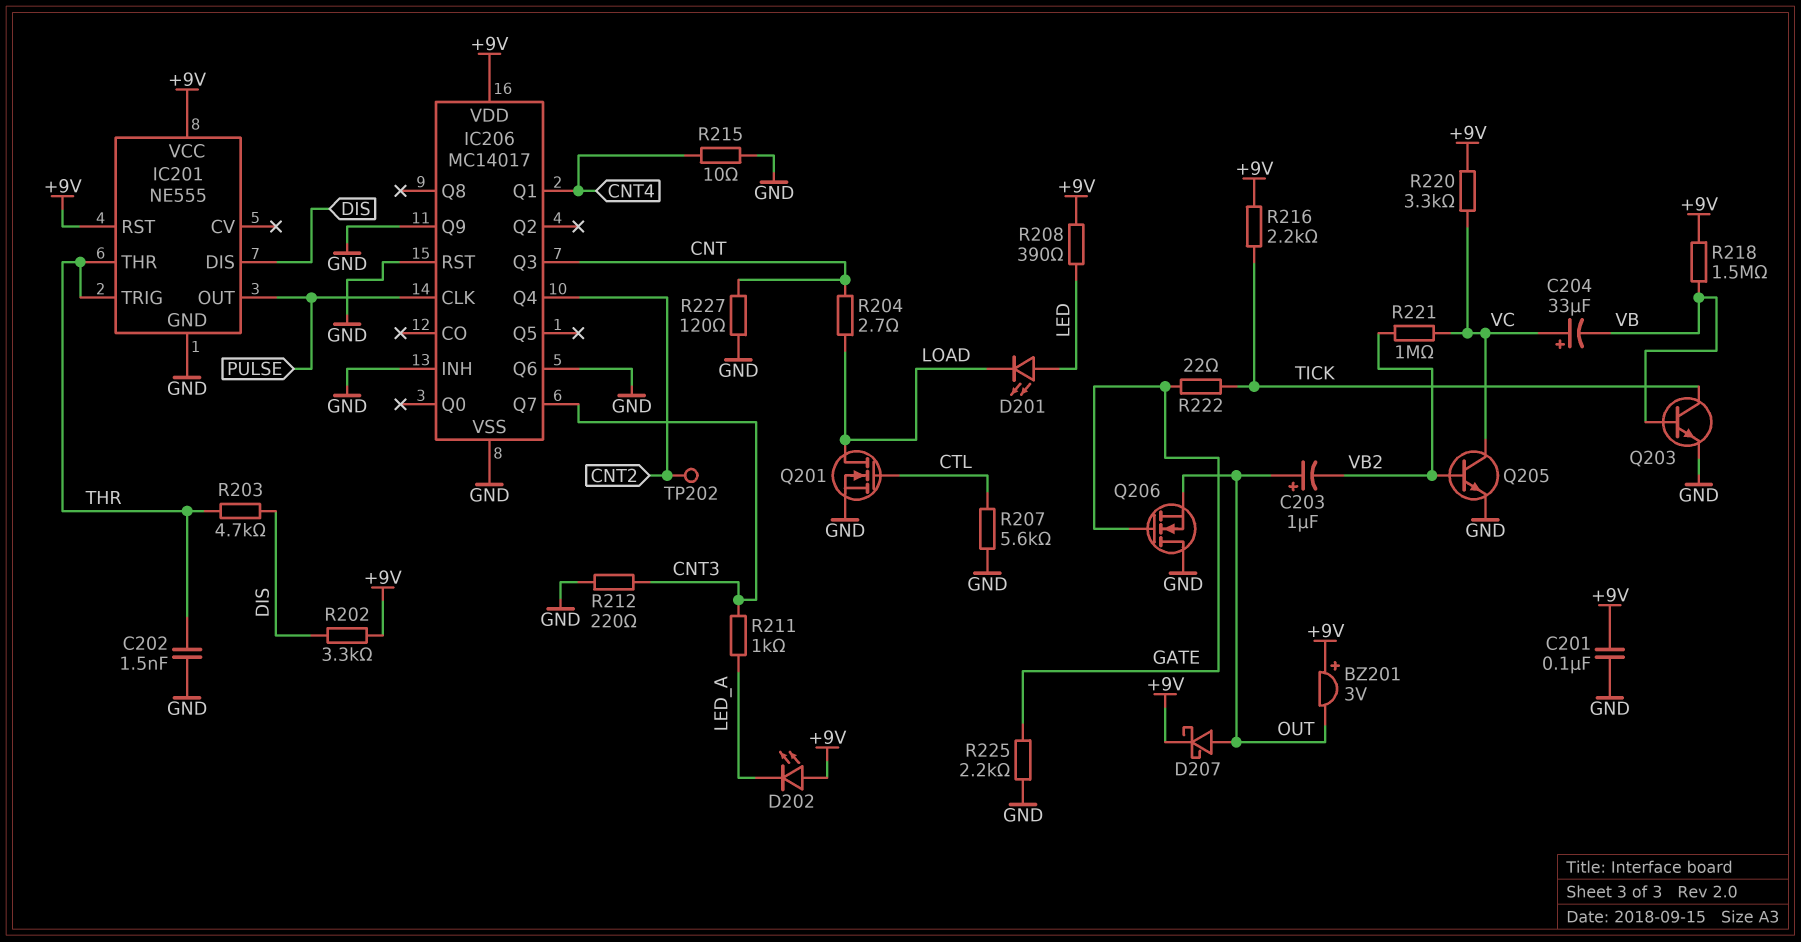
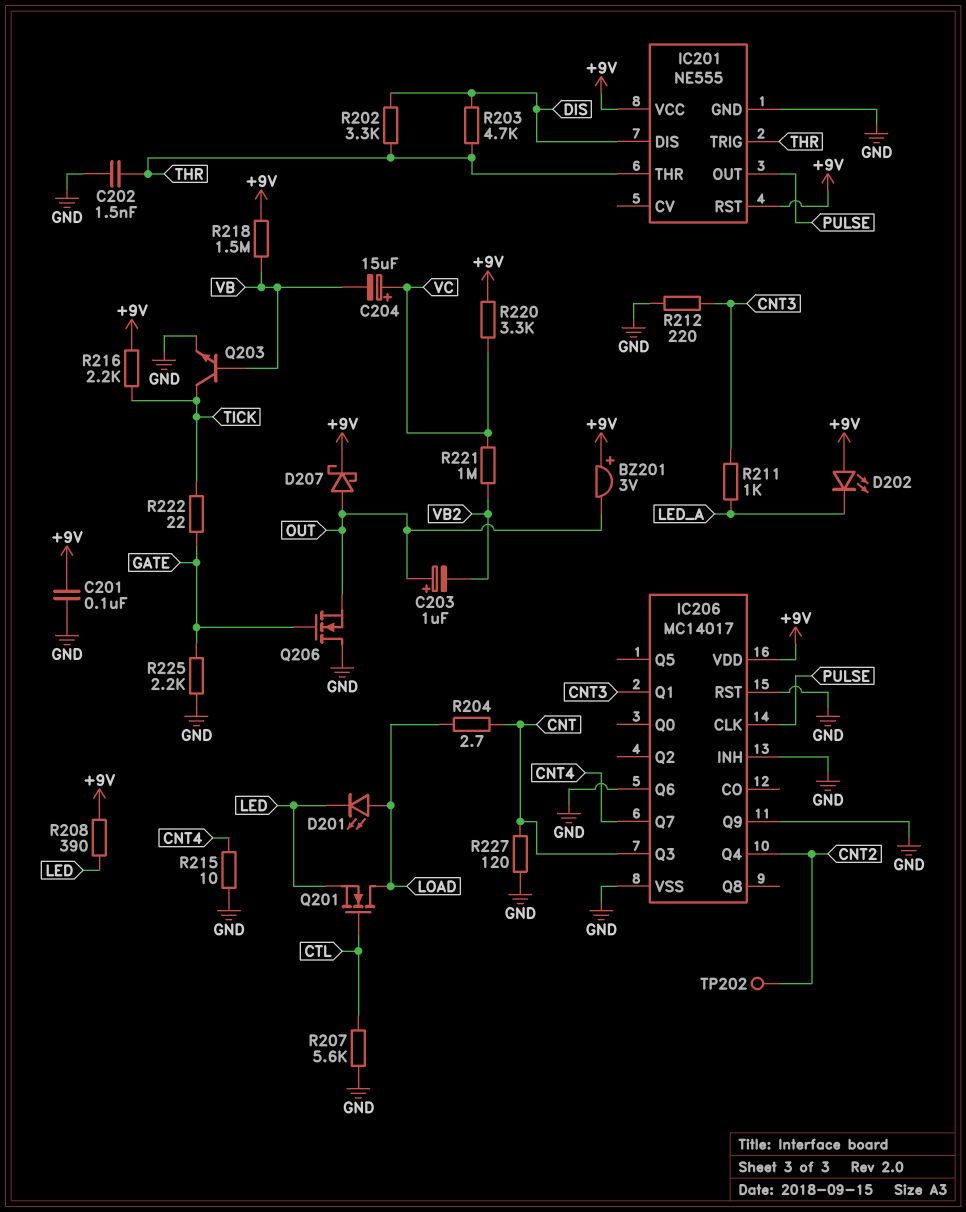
C204: 33uF (plus VC, minus VB) -> 15uF (plus VC, minus VB)
D201: LED (A LED, K LOAD) -> LED (A LOAD, K LED)
IC206 pin Q1: CNT4 -> CNT3
IC206 pin Q7: CNT3 -> CNT4
Q201: NMOS (G CTL, D LOAD, S GND) -> NMOS (G CTL, D LOAD, S LED)
Q205: NPN (B VB2, C VC, E GND) -> none
R202: 3.3k (+9V, DIS) -> 3.3k (DIS, THR)

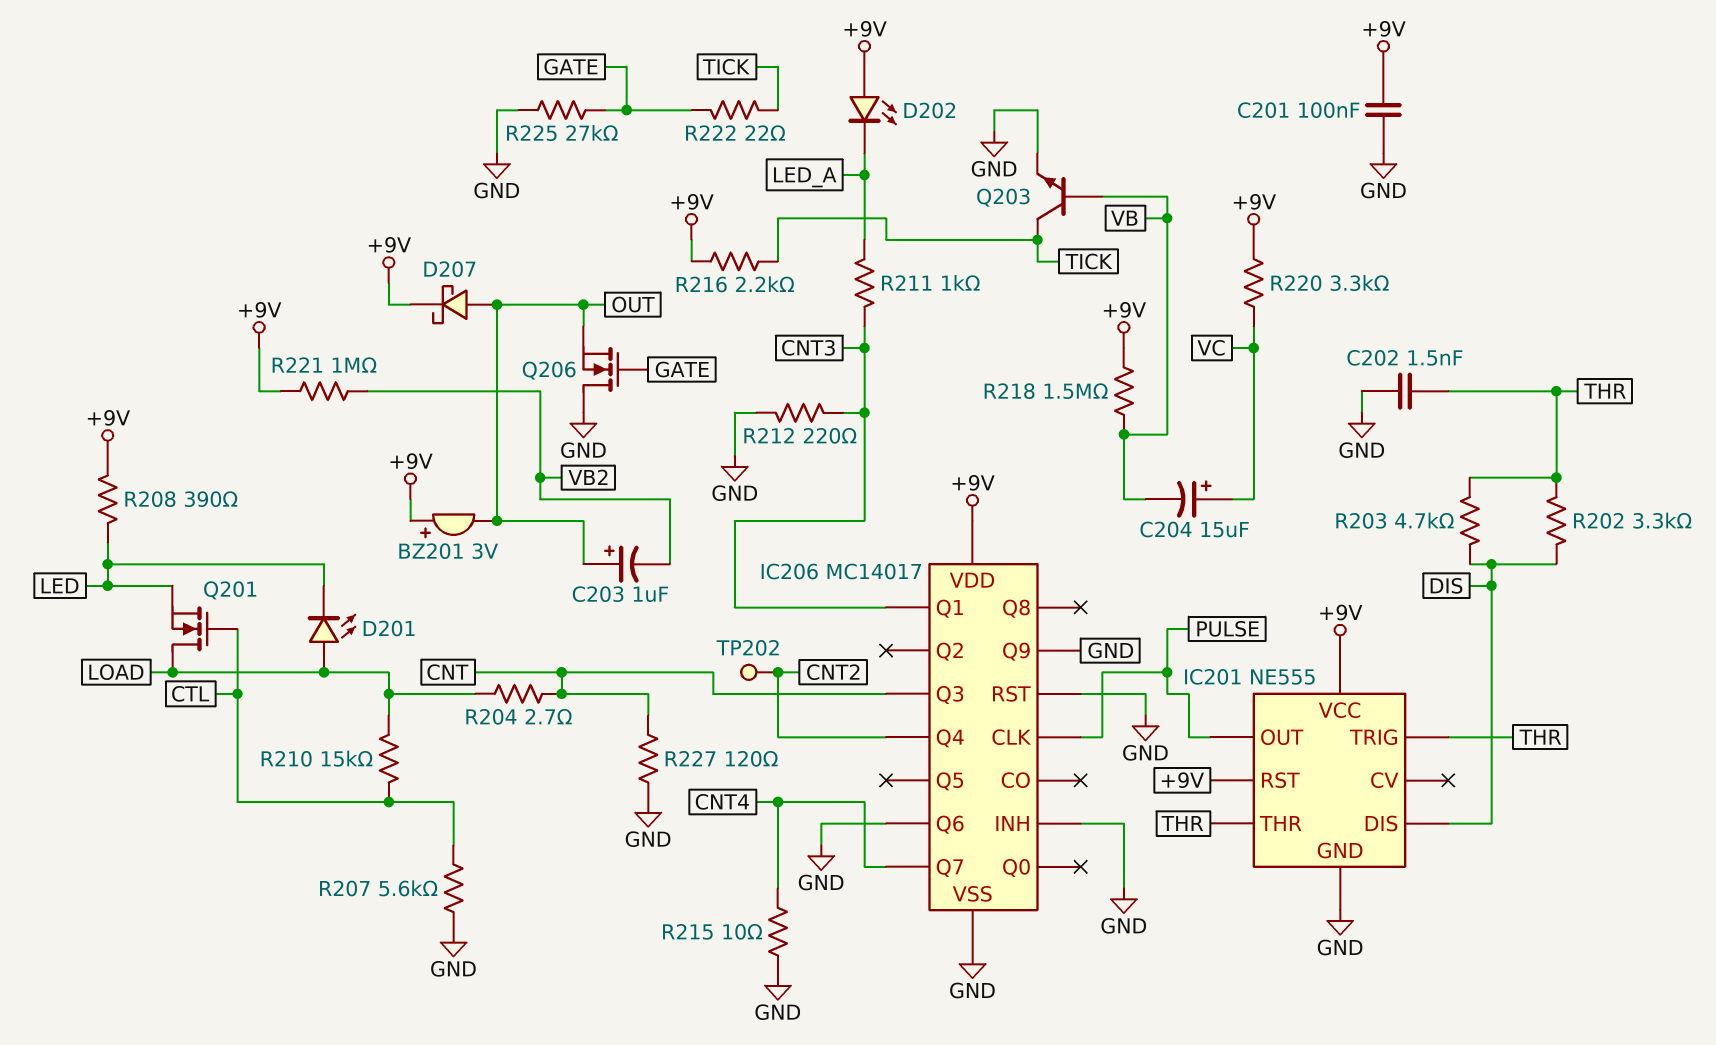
R210: none -> 15k (CTL, LOAD)
R221: 1M (VB2, VC) -> 1M (+9V, VB2)
R225: 2.2k (GATE, GND) -> 27k (GATE, GND)

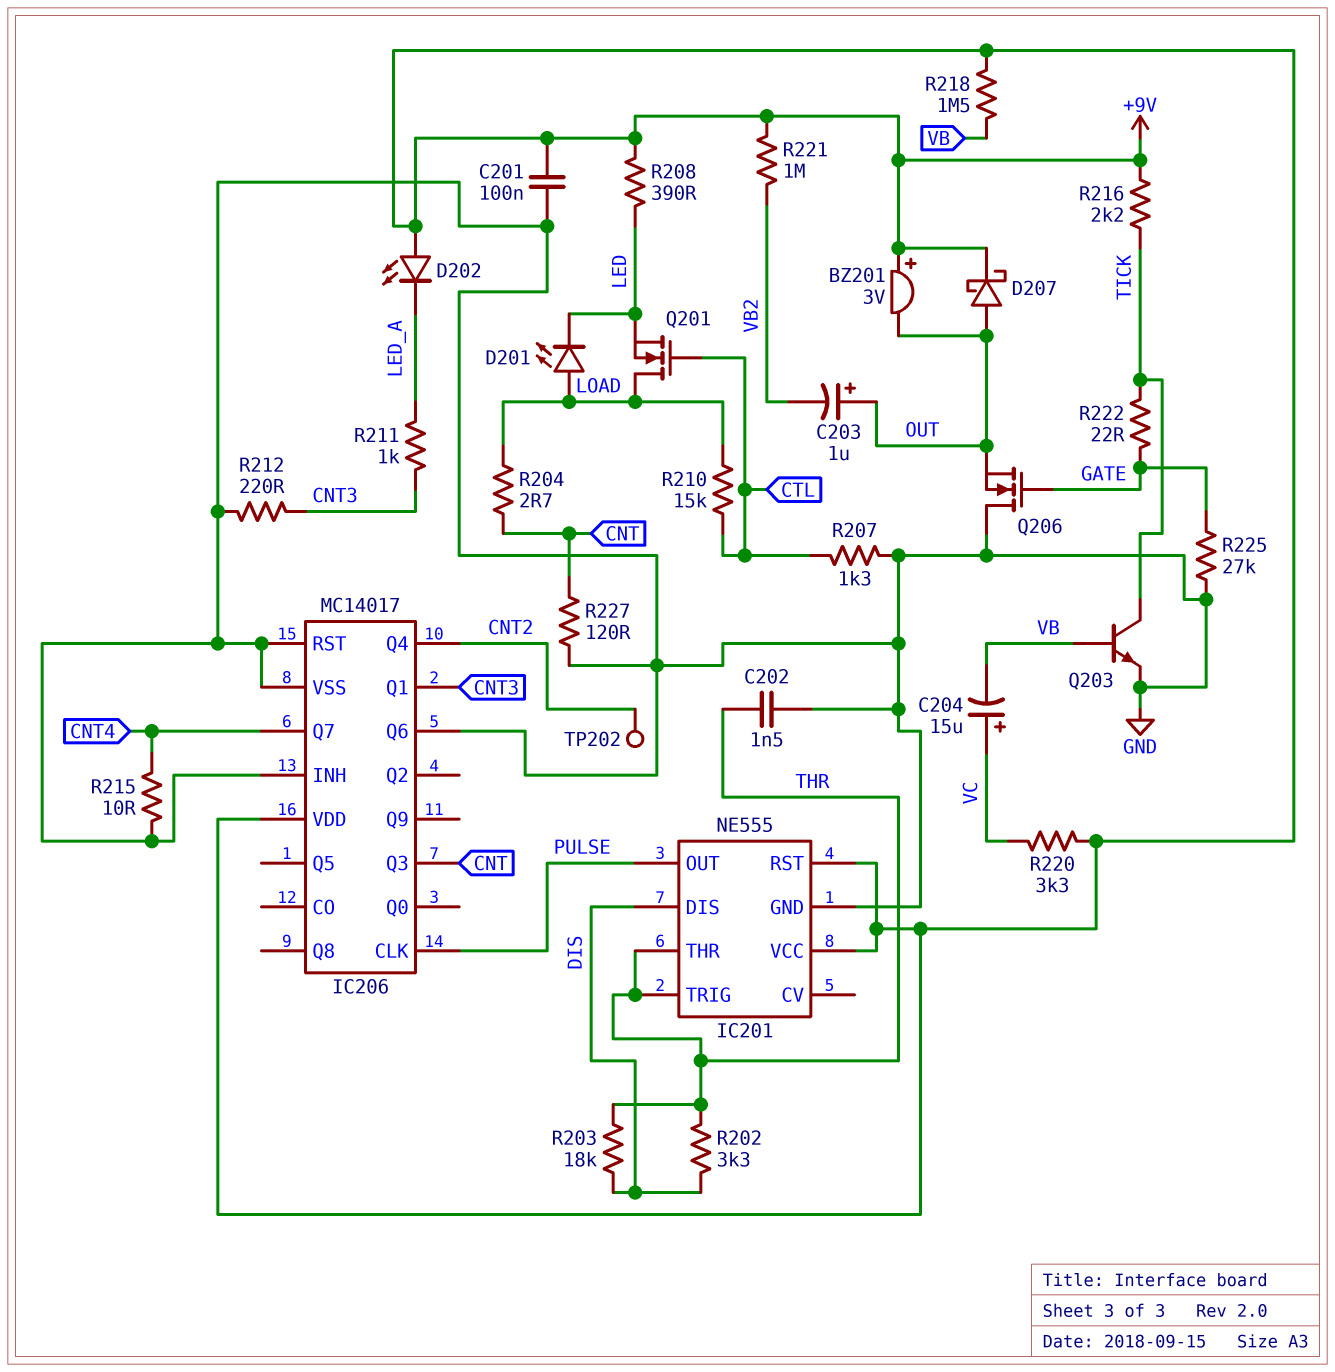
IC206 pin Q9: GND -> none
R203: 4.7k (DIS, THR) -> 18k (DIS, THR)
R207: 5.6k (CTL, GND) -> 1.3k (CTL, GND)

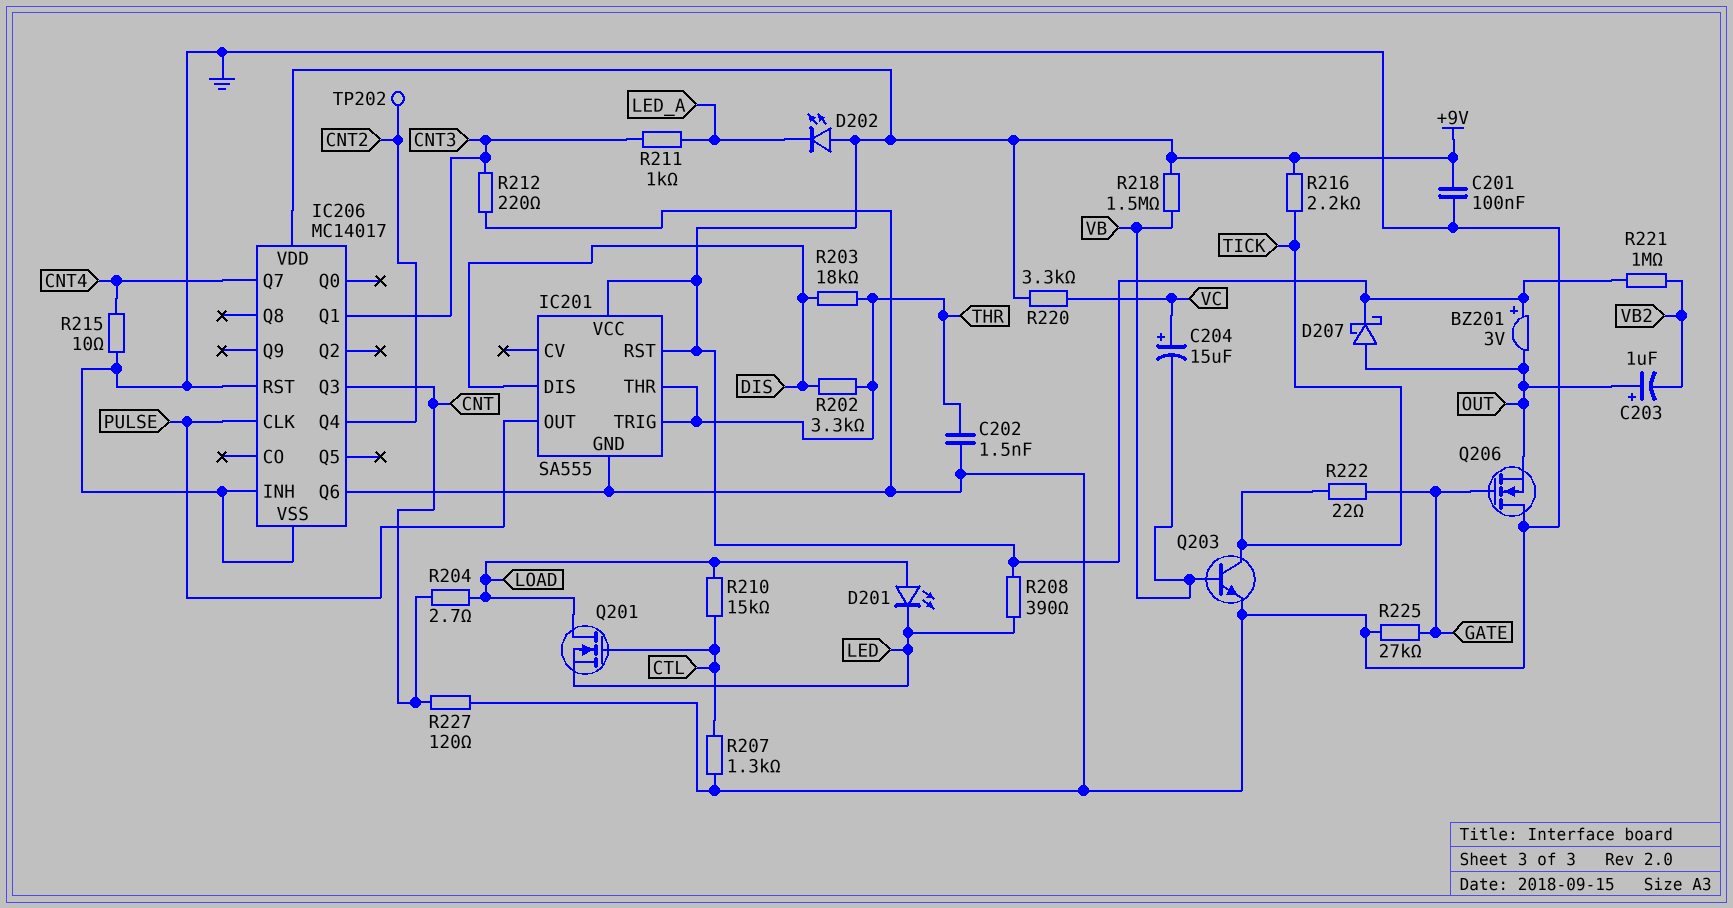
IC201: NE555 -> SA555

